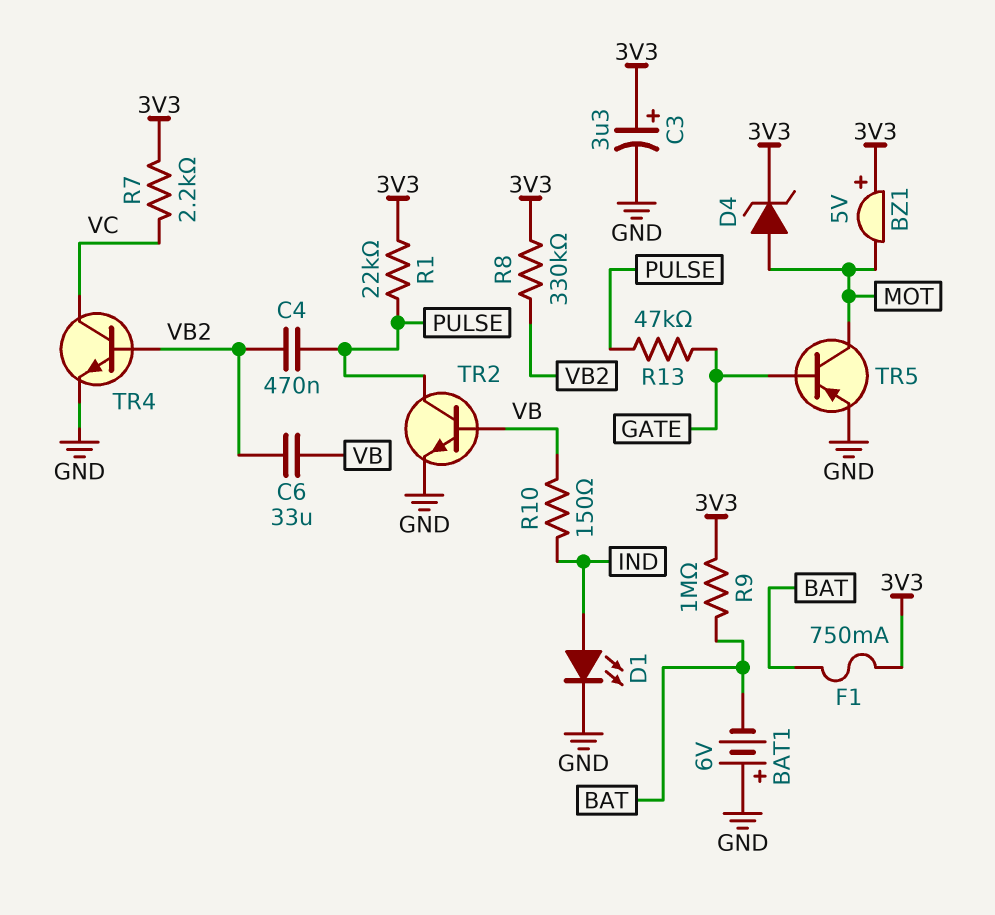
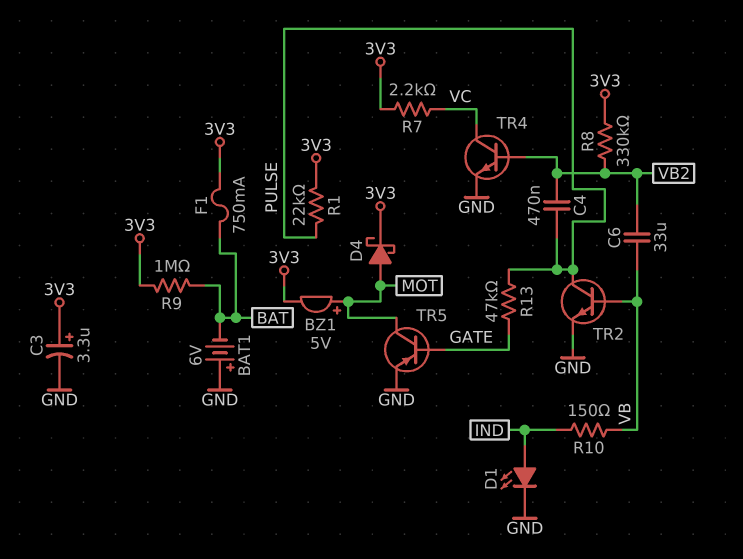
BZ1: buzzer 5V (plus 3V3, minus MOT) -> buzzer 5V (plus MOT, minus 3V3)
D4: zener (A MOT, K 3V3) -> schottky (A MOT, K 3V3)

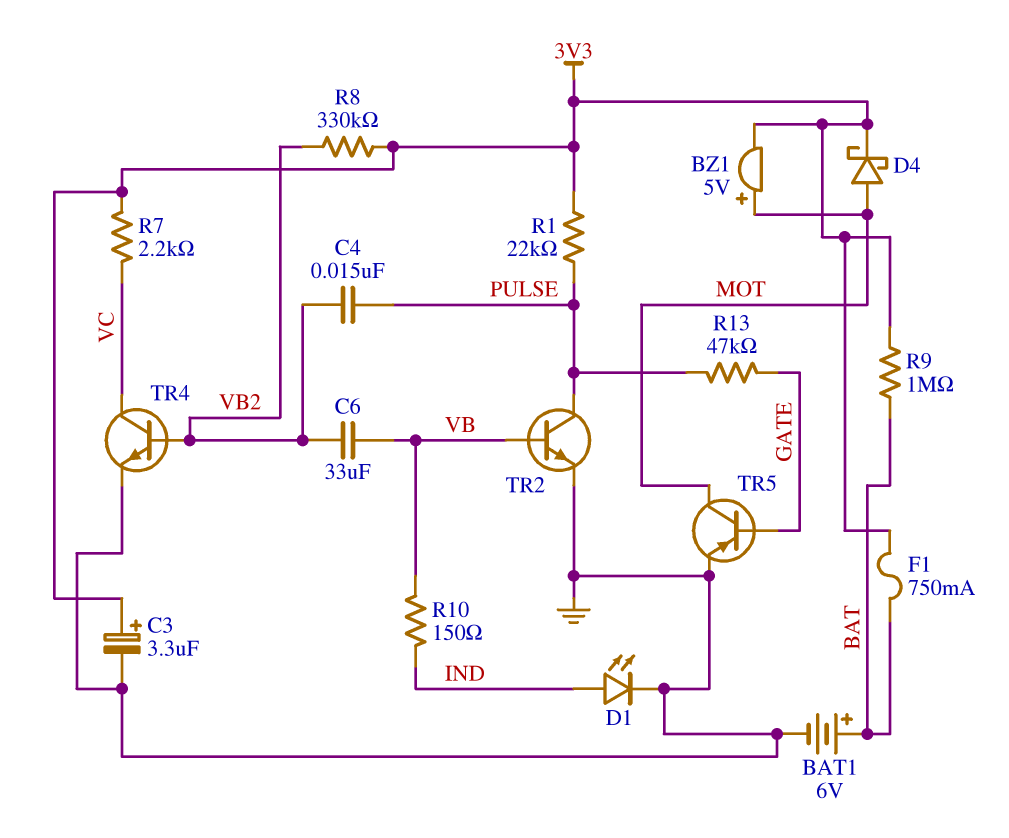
BAT1: 6V (plus GND, minus BAT) -> 6V (plus BAT, minus GND)
C4: 470nF (PULSE, VB2) -> 15nF (PULSE, VB2)

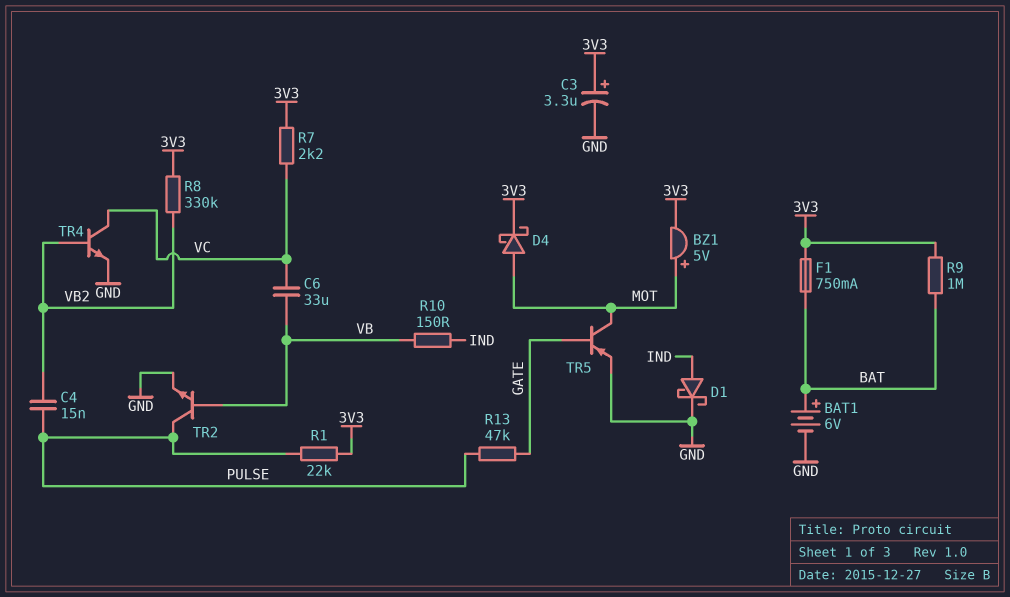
C6: 33uF (VB, VB2) -> 33uF (VB, VC)
D1: LED (A IND, K GND) -> schottky (A IND, K GND)

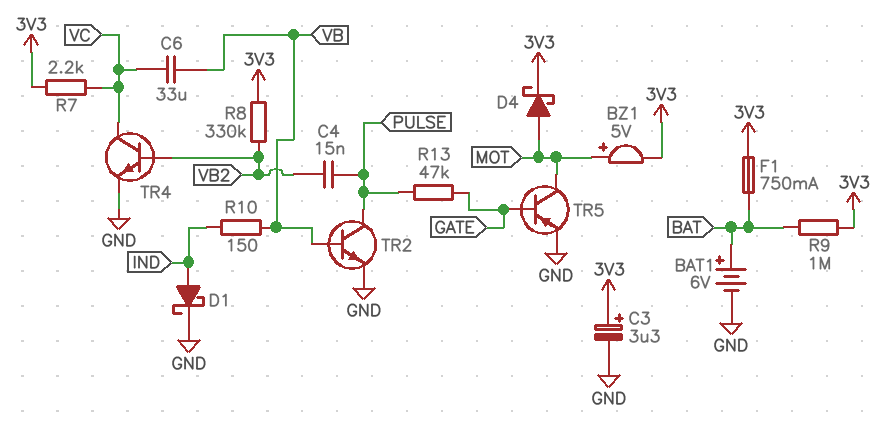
R1: 22k (3V3, PULSE) -> none

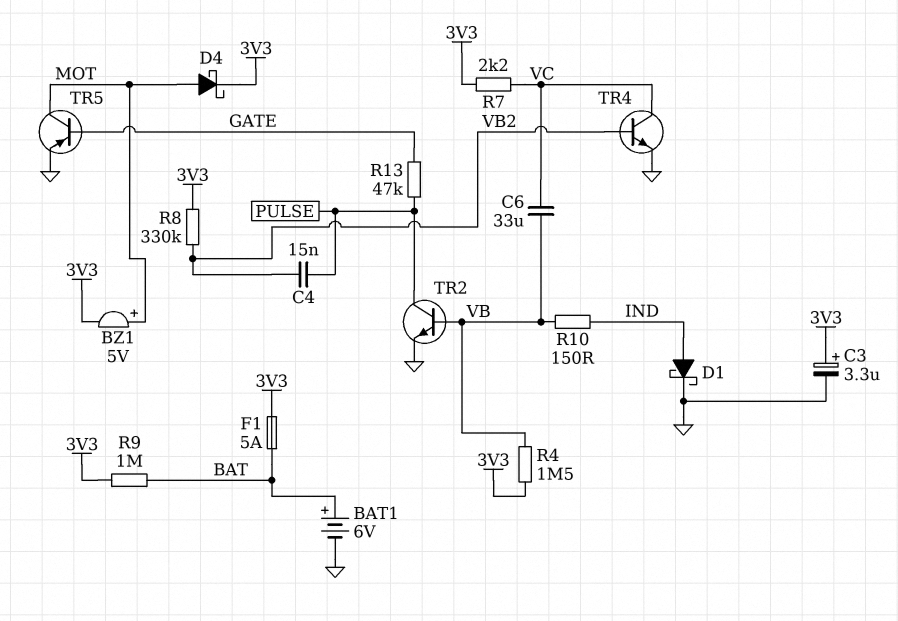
F1: 750mA (3V3, BAT) -> 5A (3V3, BAT)
R4: none -> 1.5M (3V3, VB)

